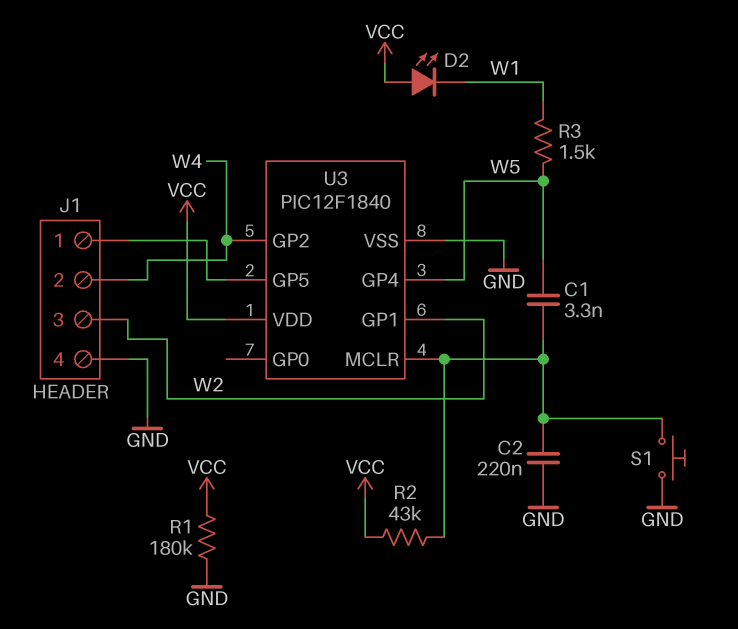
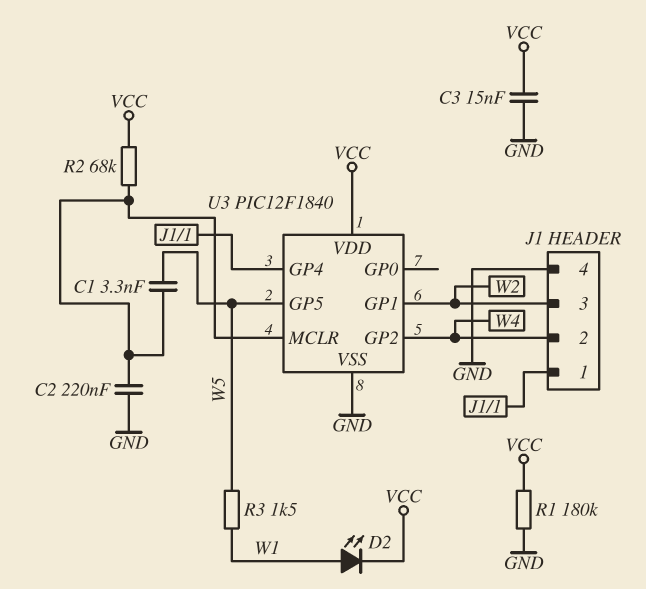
C3: none -> 15nF (GND, VCC)
D2: LED (A VCC, K W1) -> LED (A W1, K VCC)
R2: 43k (U3/MCLR, VCC) -> 68k (U3/MCLR, VCC)
S1: button (GND, U3/MCLR) -> none
U3 pin GP4: W5 -> J1/1
U3 pin GP5: J1/1 -> W5

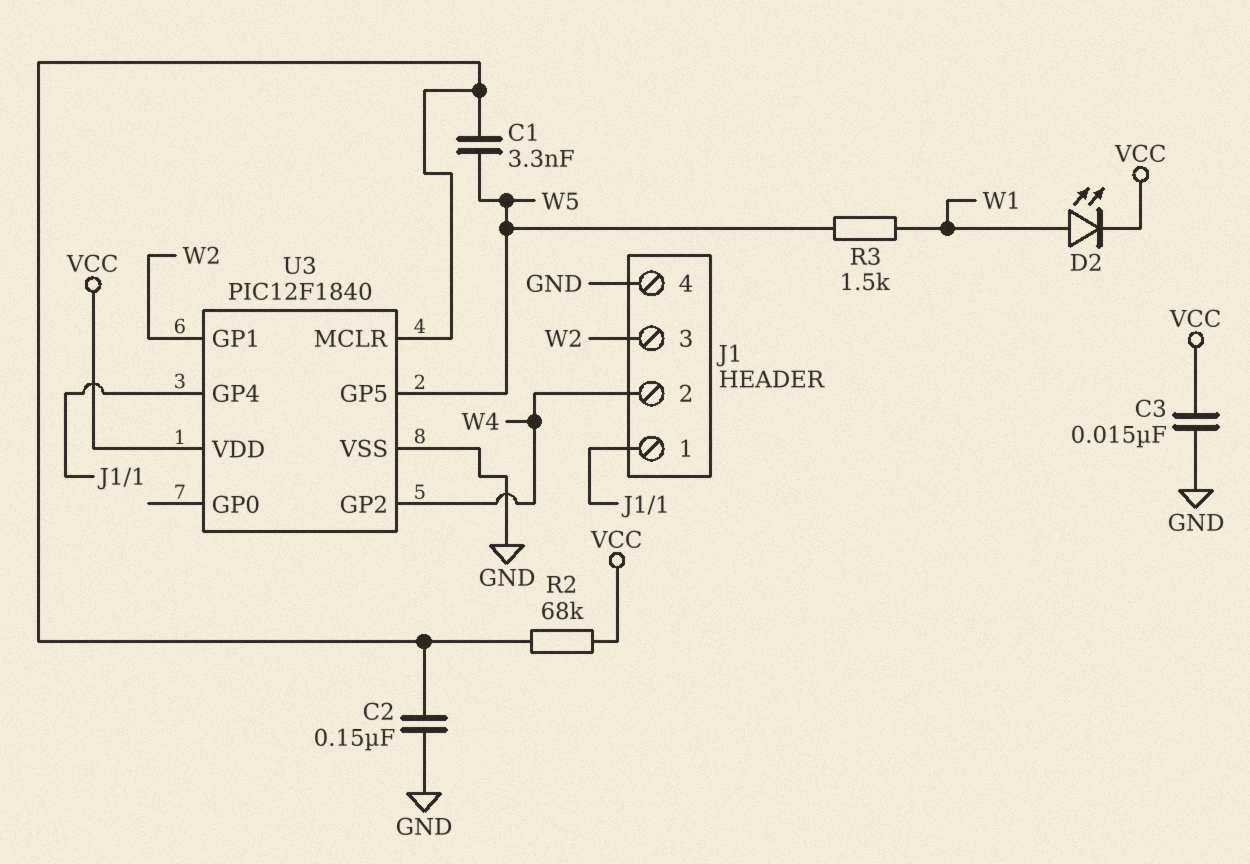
C2: 220nF (GND, U3/MCLR) -> 150nF (GND, U3/MCLR)
R1: 180k (GND, VCC) -> none

